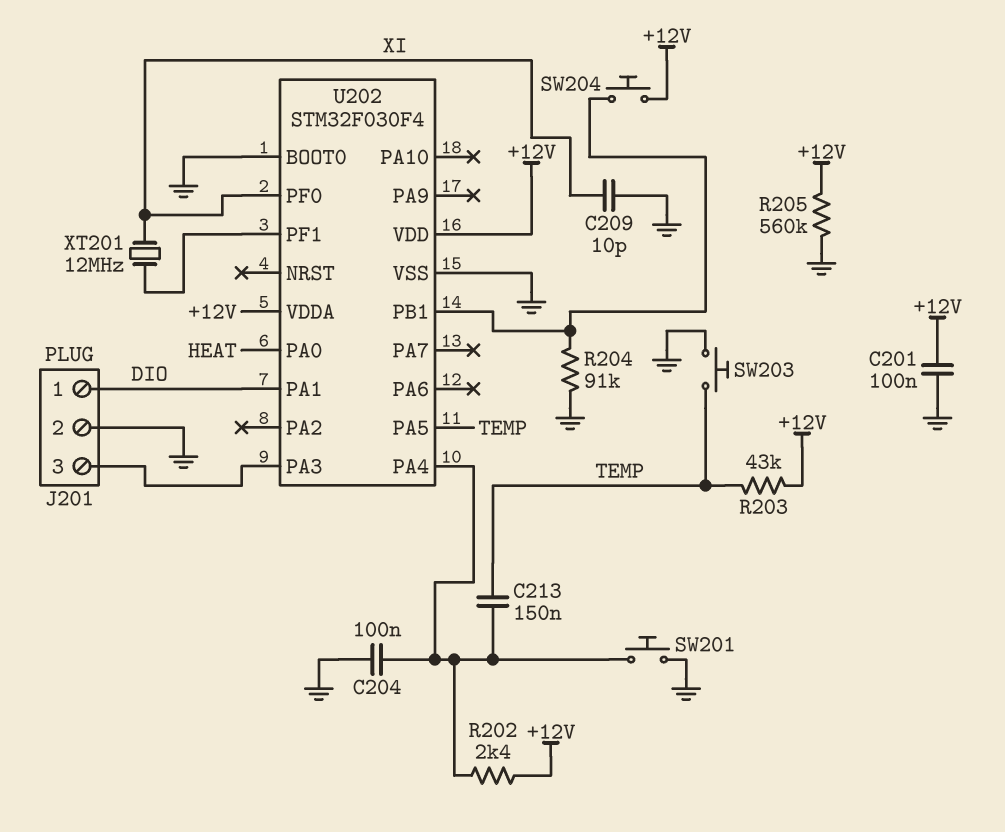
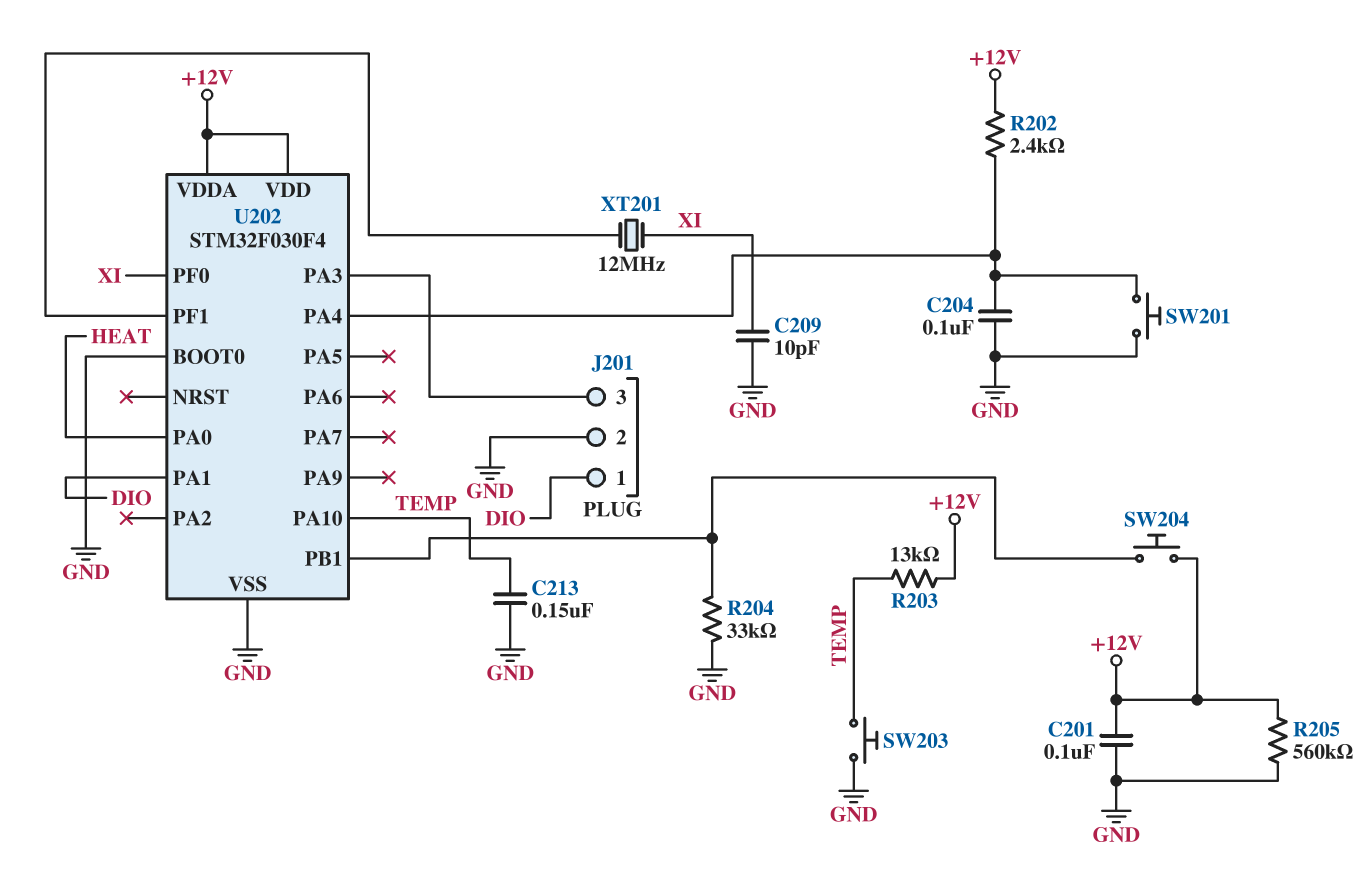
C213: 150nF (TEMP, U202/PA4) -> 150nF (GND, TEMP)
R203: 43k (+12V, TEMP) -> 13k (+12V, TEMP)
R204: 91k (GND, U202/PB1) -> 33k (GND, U202/PB1)
U202 pin PA5: TEMP -> none
U202 pin PA10: none -> TEMP

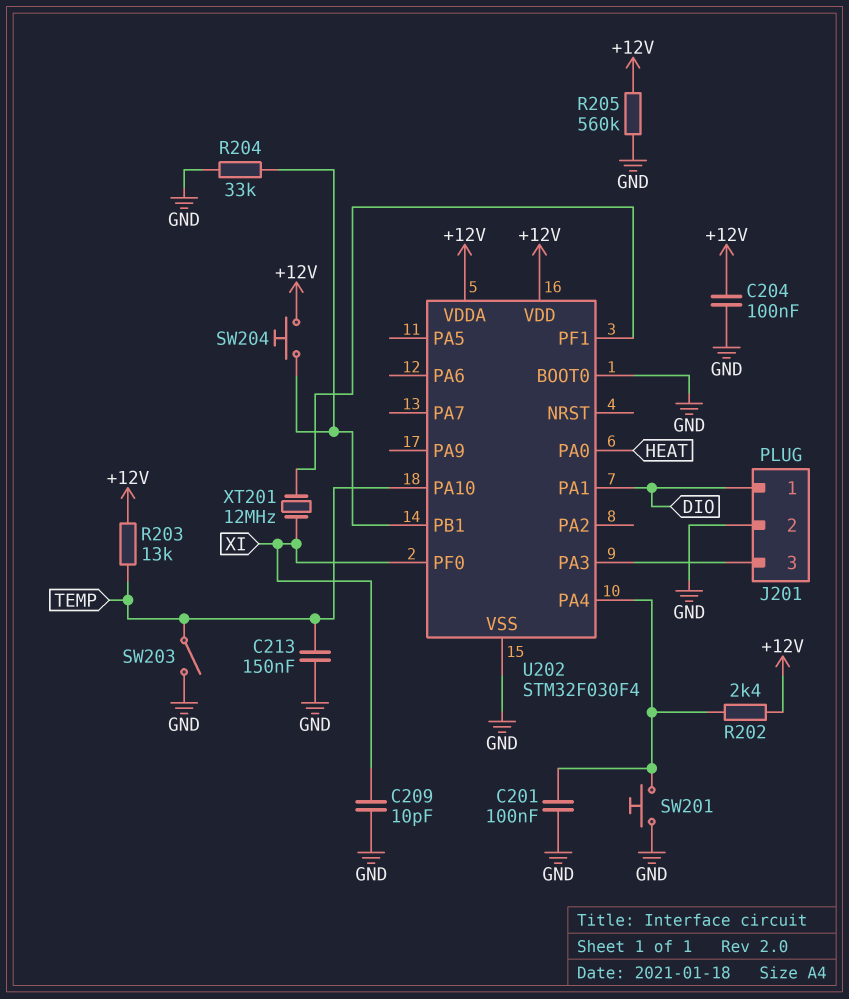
C201: 100nF (+12V, GND) -> 100nF (GND, U202/PA4)
C204: 100nF (GND, U202/PA4) -> 100nF (+12V, GND)
SW203: button (GND, TEMP) -> switch (GND, TEMP)

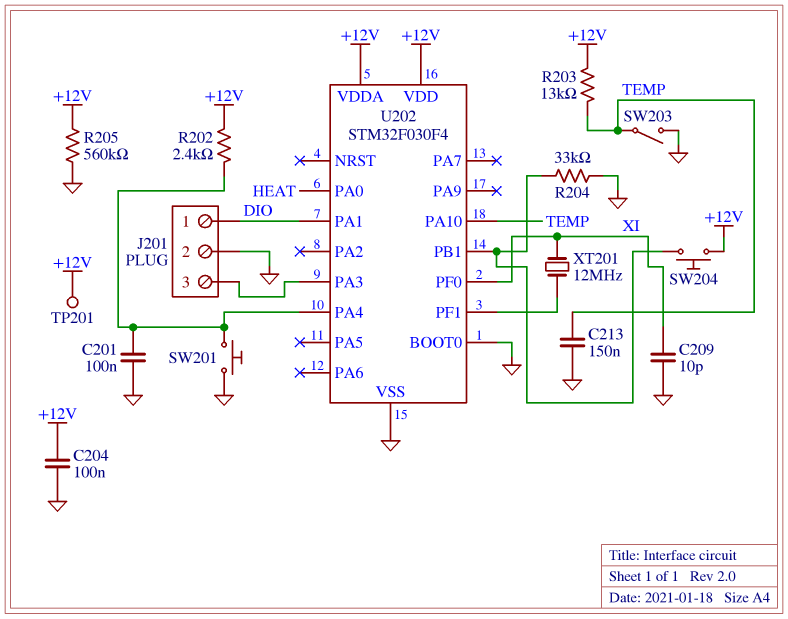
TP201: none -> test point (+12V)

